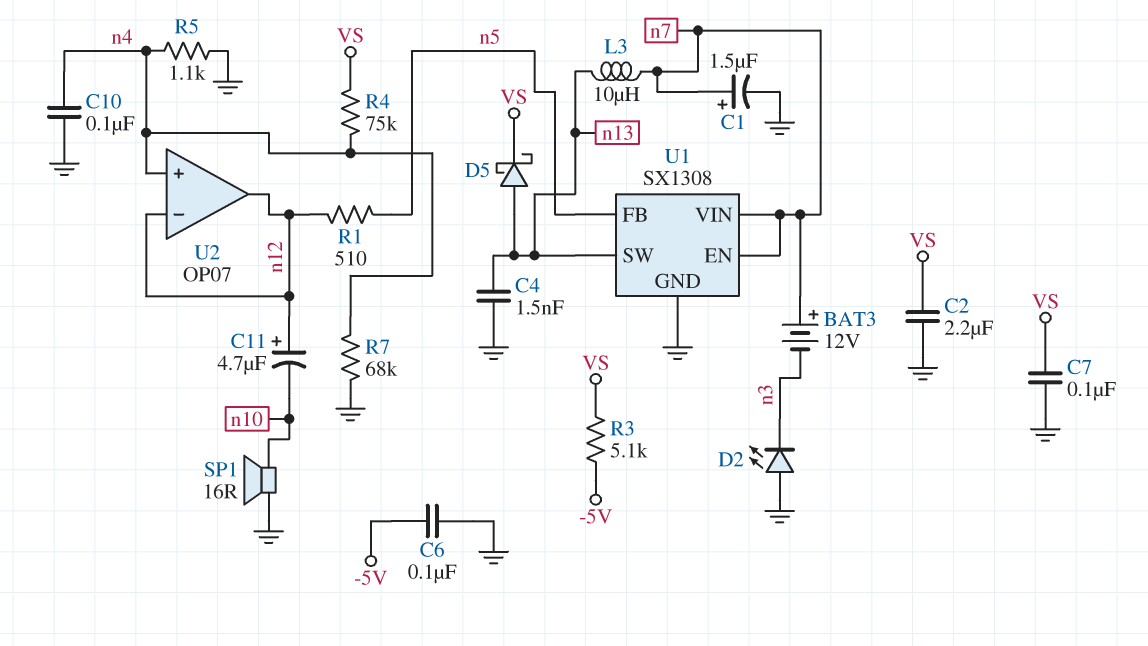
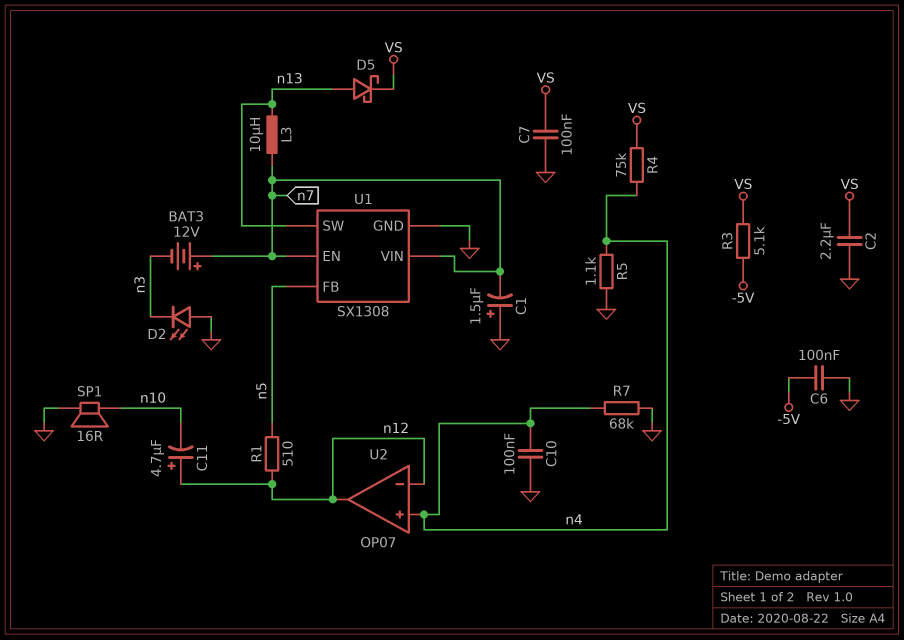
C1: 1.5uF (plus n7, minus GND) -> 1.5uF (plus GND, minus n7)
C4: 1.5nF (GND, n13) -> none

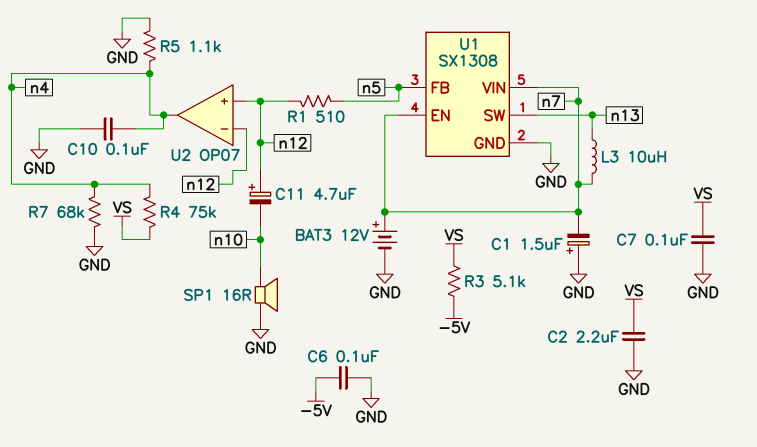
BAT3: 12V (plus n7, minus n3) -> 12V (plus n7, minus GND)
D2: LED (A GND, K n3) -> none
D5: schottky (A n13, K VS) -> none
U2 pin in+: n4 -> n12
U2 pin out: n12 -> n4

